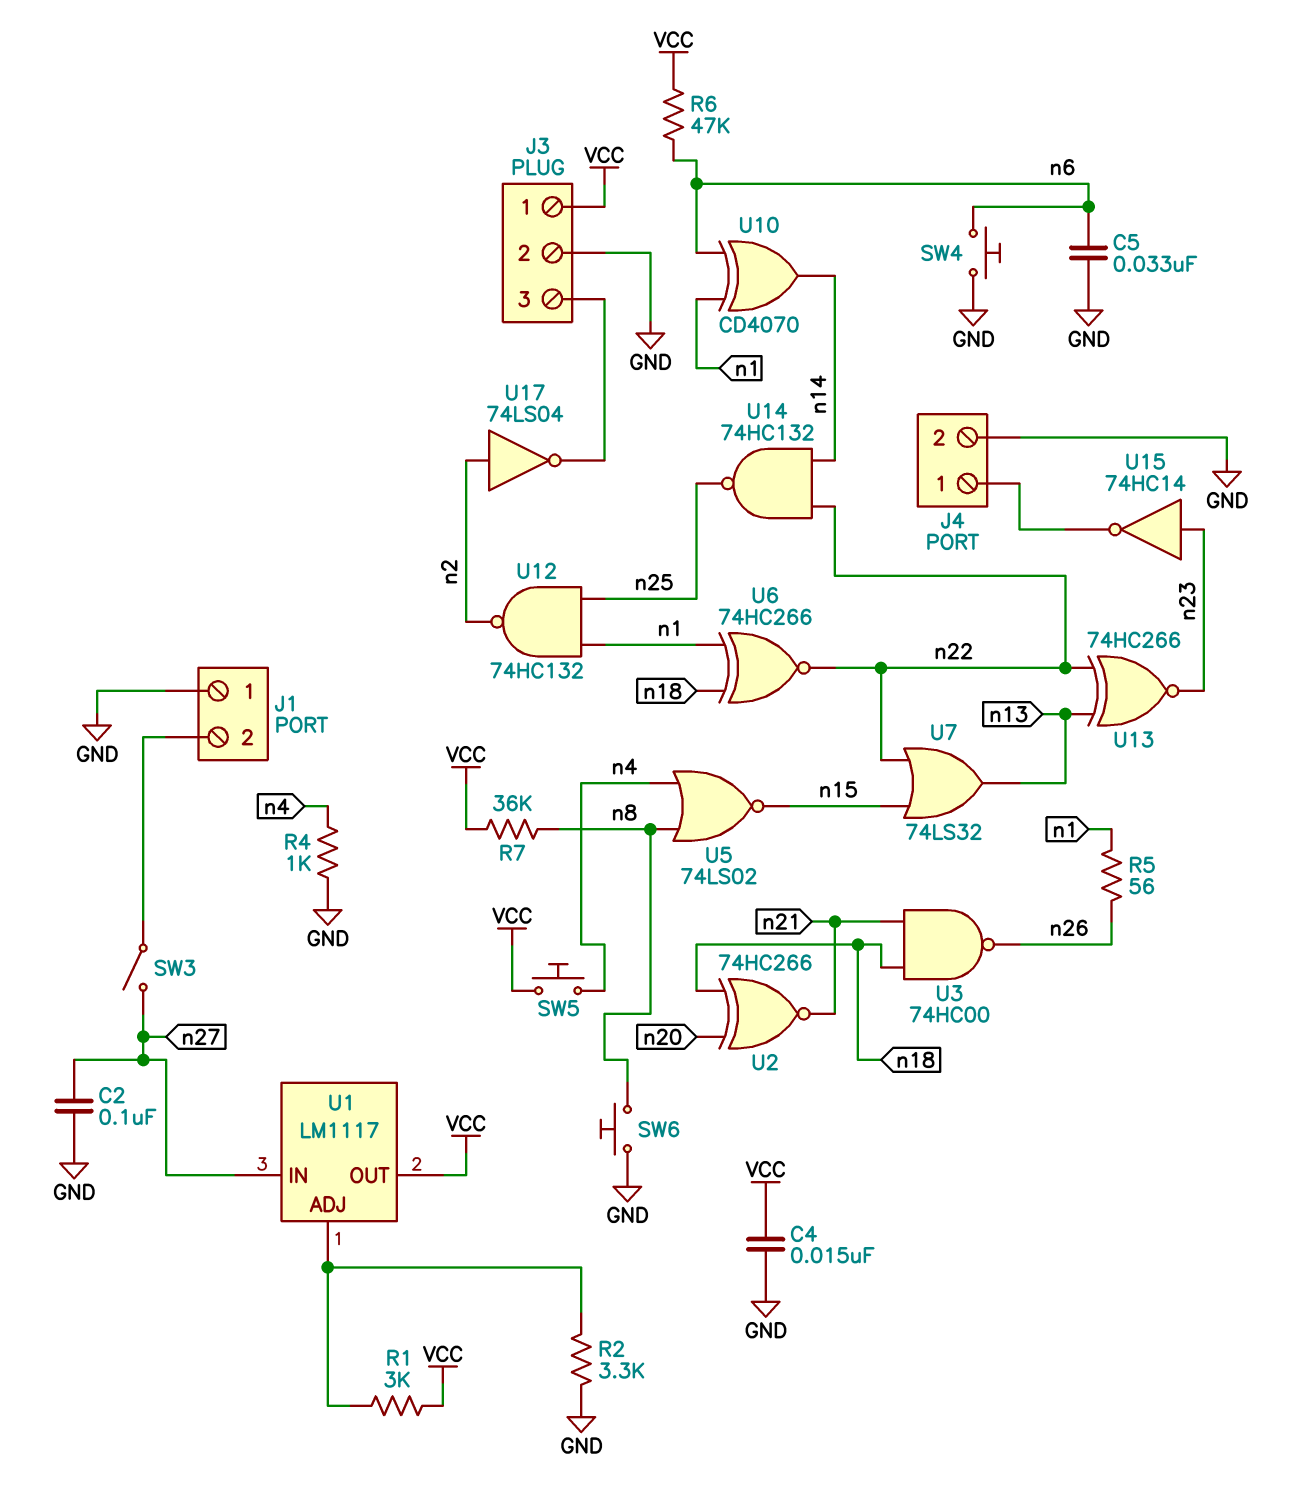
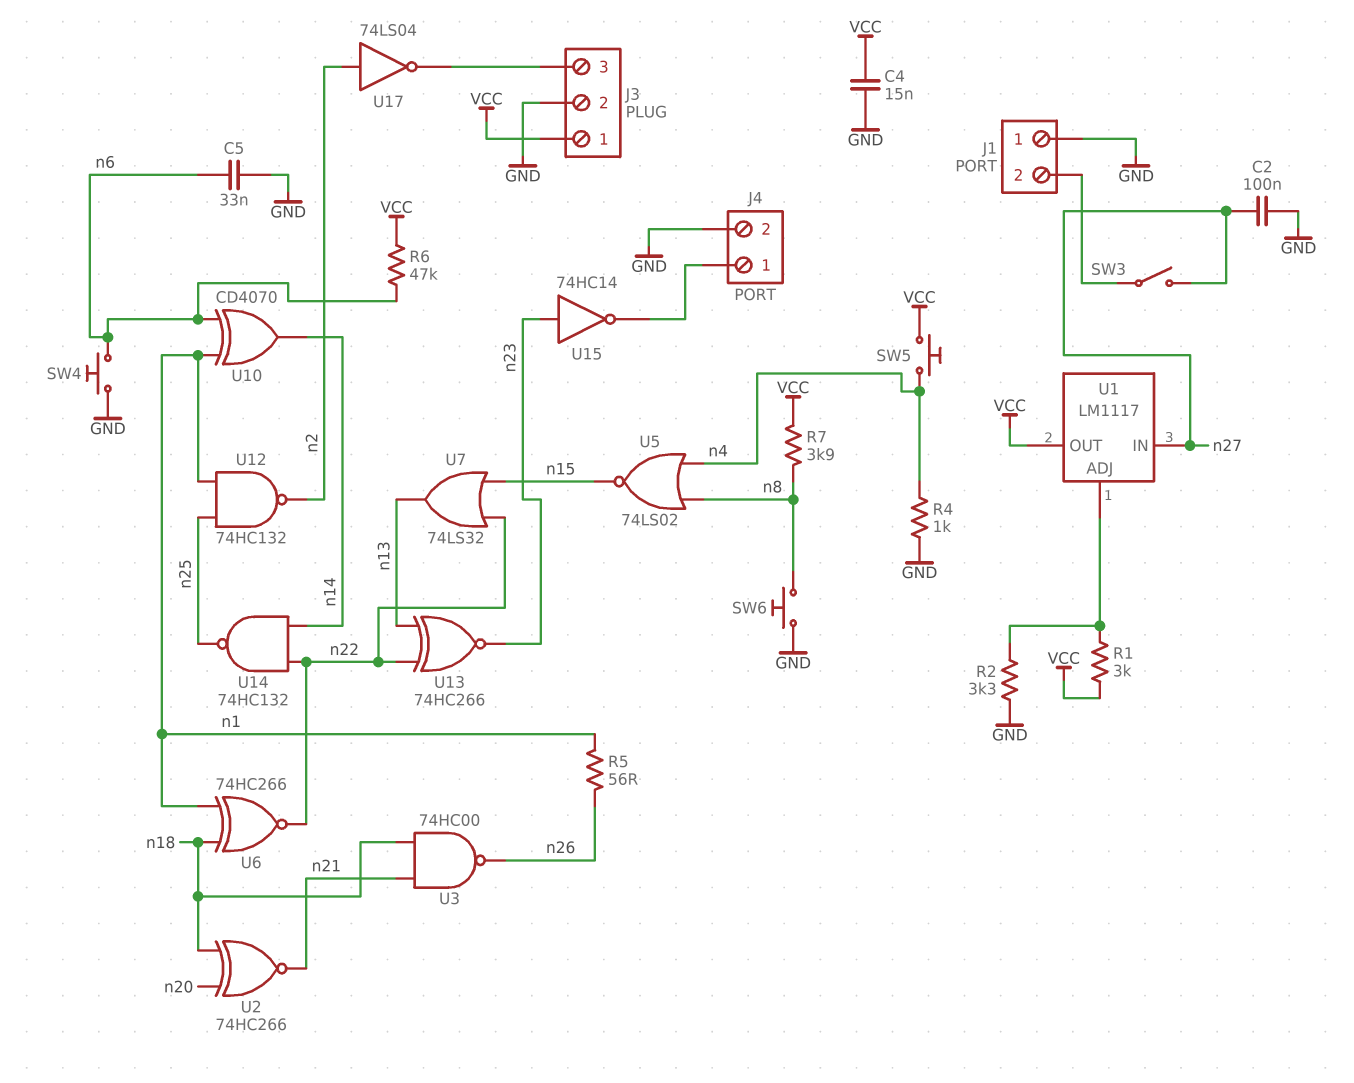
R7: 36k (VCC, n8) -> 3.9k (VCC, n8)

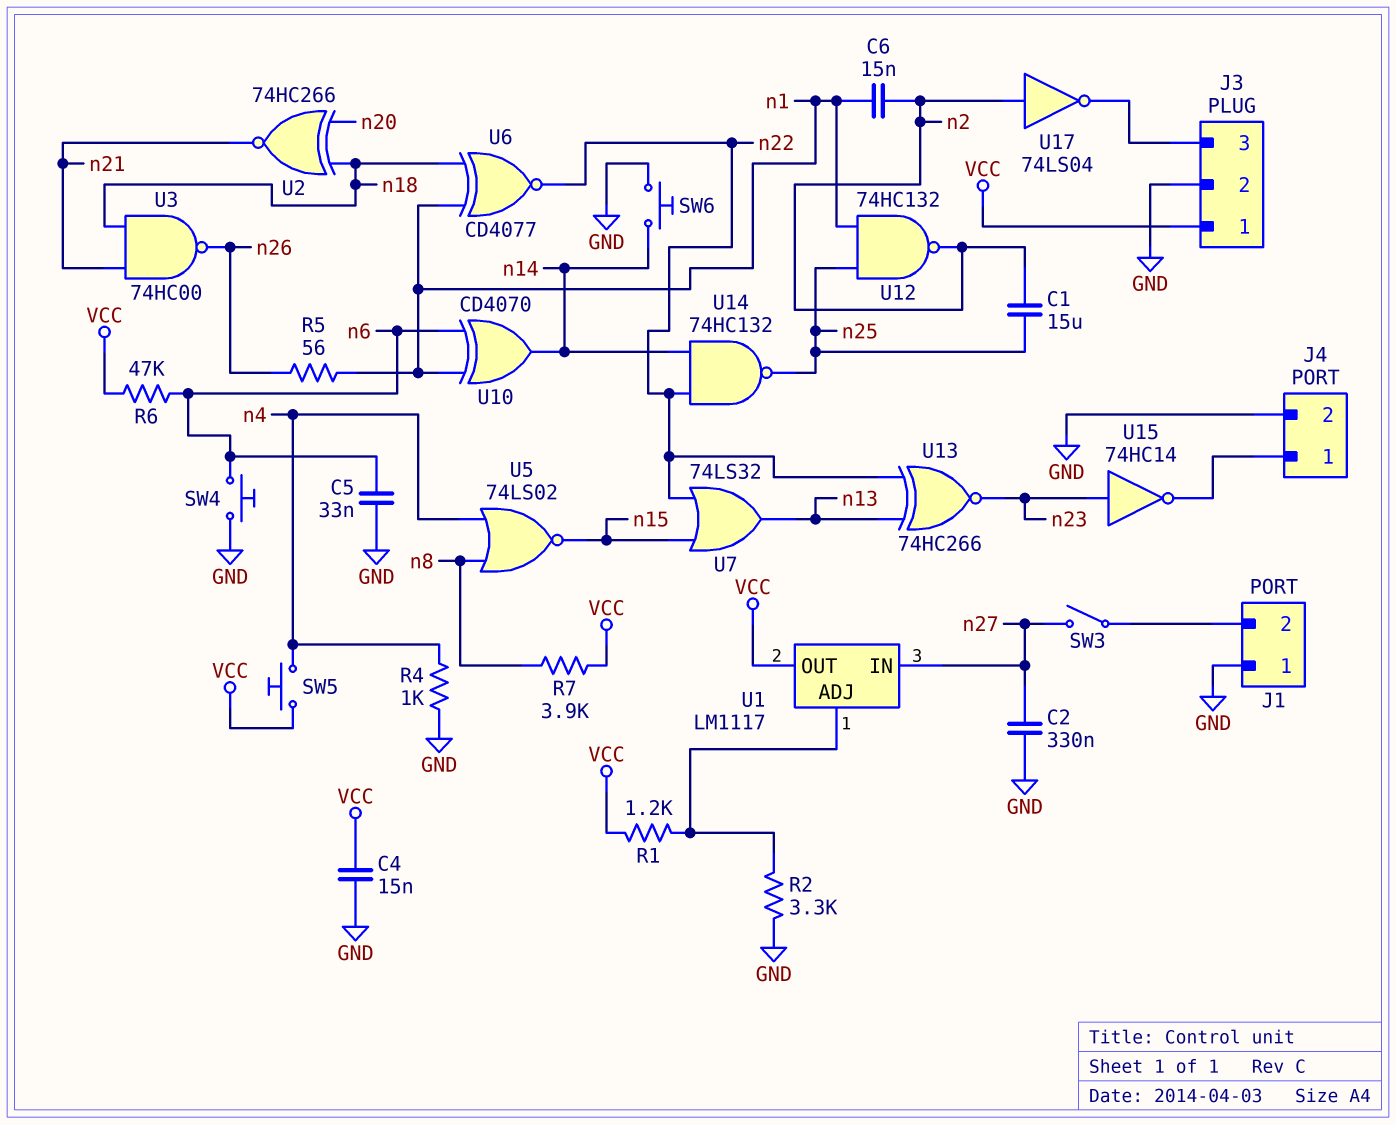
C1: none -> 15uF (n2, n25)
C2: 100nF (GND, n27) -> 330nF (GND, n27)
C6: none -> 15nF (n1, n2)
R1: 3k (U1/ADJ, VCC) -> 1.2k (U1/ADJ, VCC)
SW6: button (GND, n8) -> button (GND, n14)
U6: XNOR 74HC266 (in n1, in n18, out n22) -> XNOR CD4077 (in n1, in n18, out n22)

